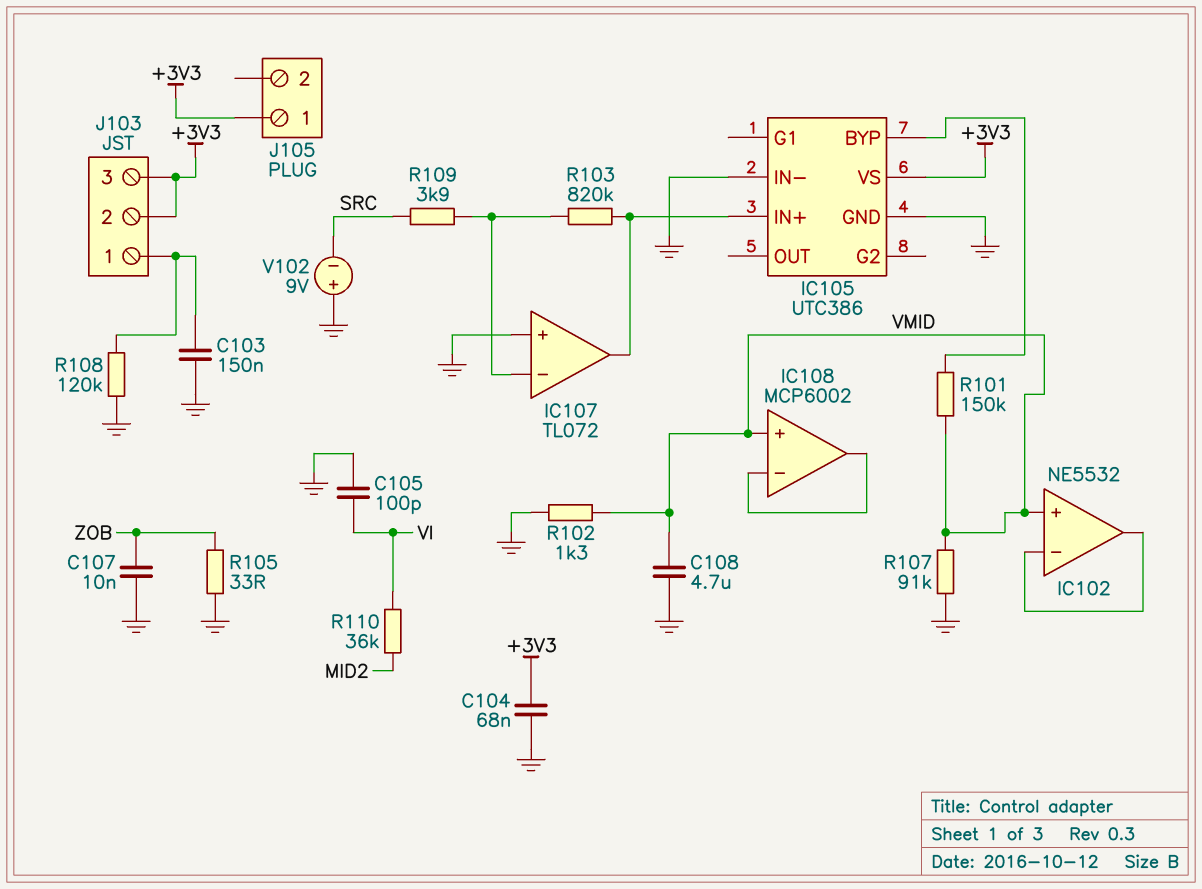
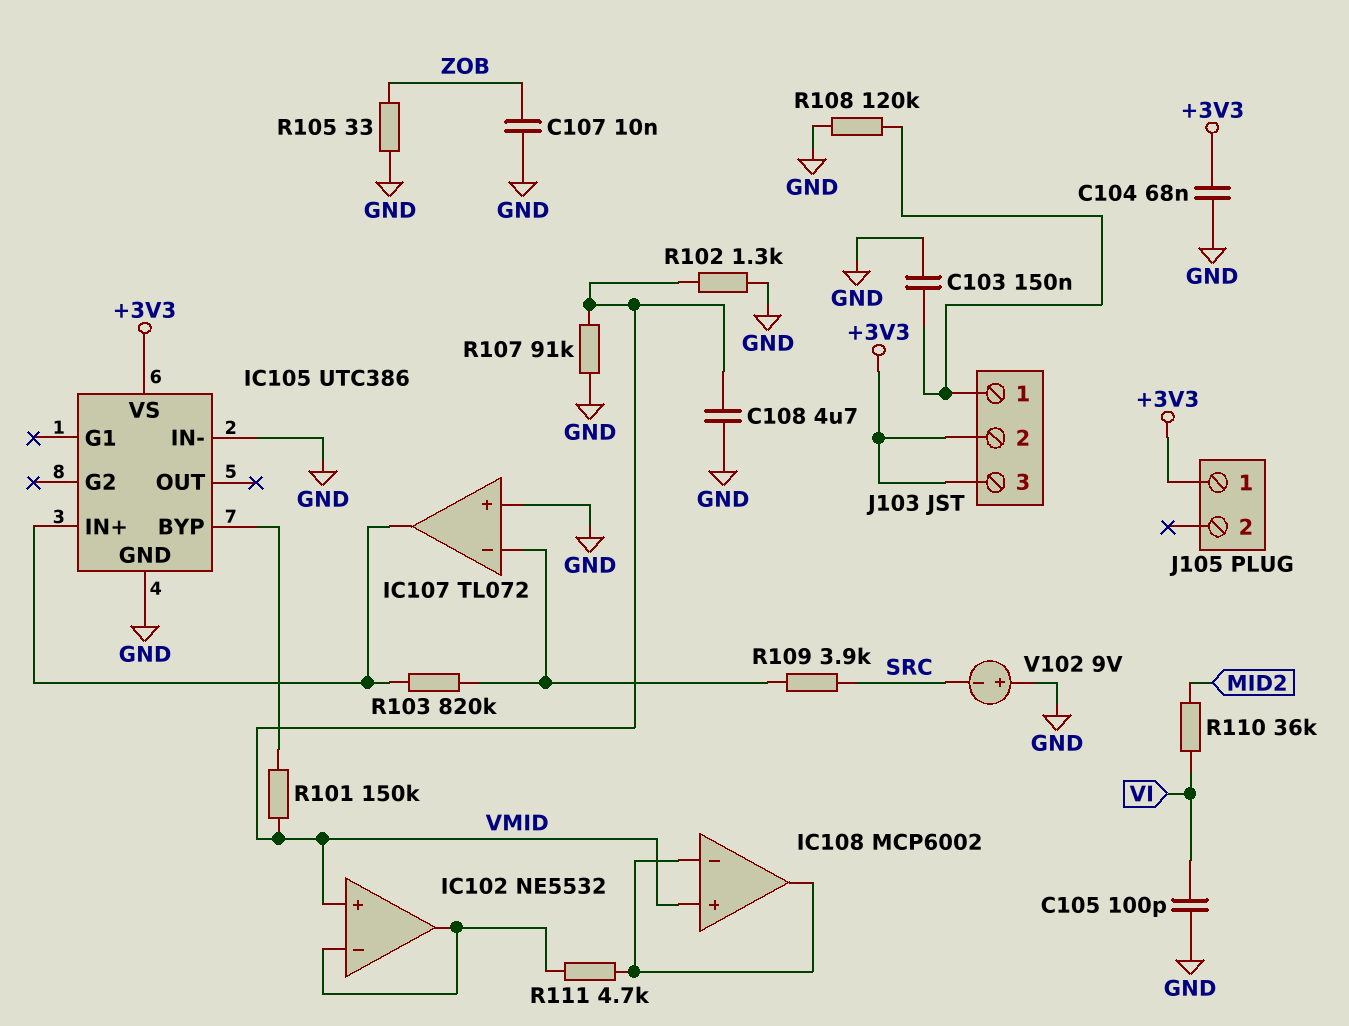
R111: none -> 4.7k (IC102/in-, IC108/in-)

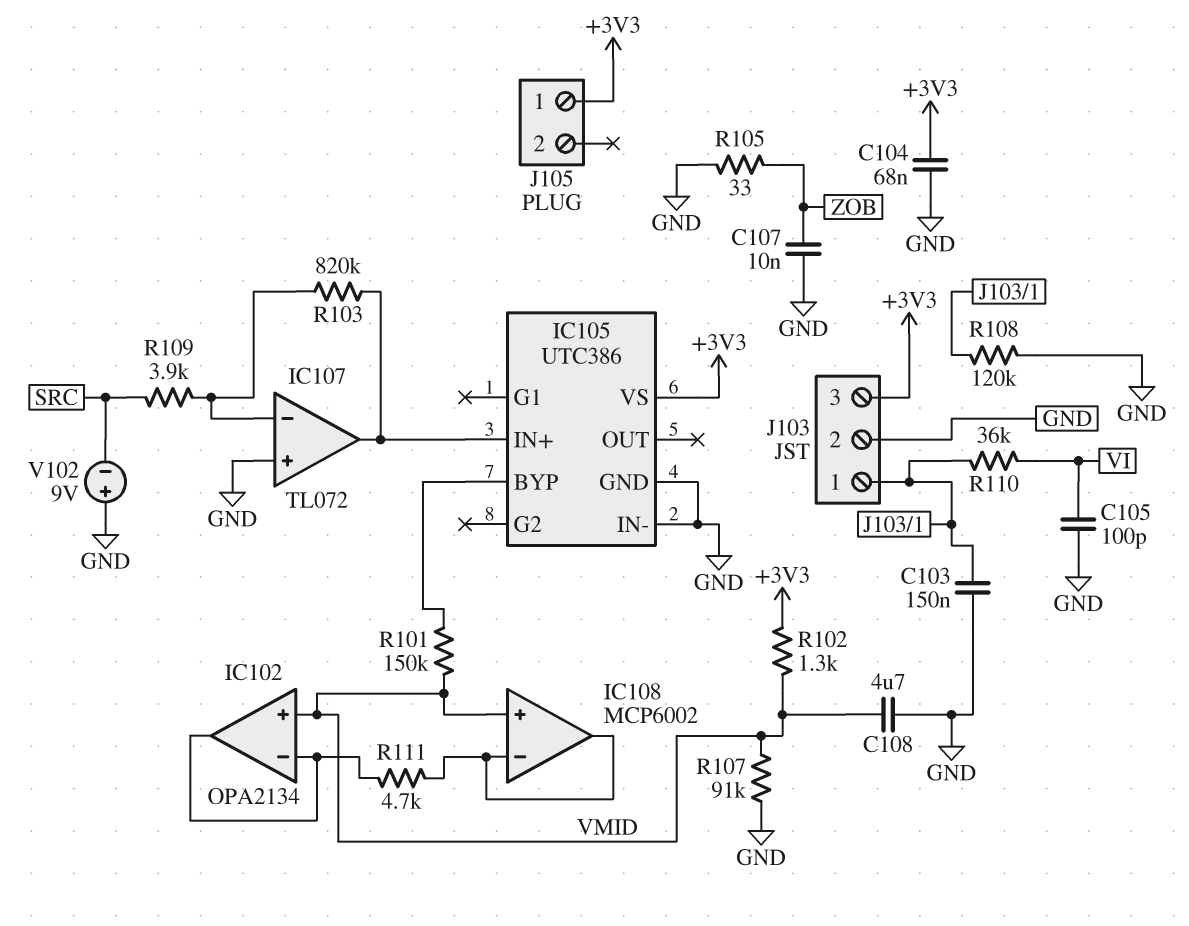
IC102: NE5532 -> OPA2134
J103 pin 2: +3V3 -> GND
R102: 1.3k (GND, VMID) -> 1.3k (+3V3, VMID)
R110: 36k (MID2, VI) -> 36k (J103/1, VI)

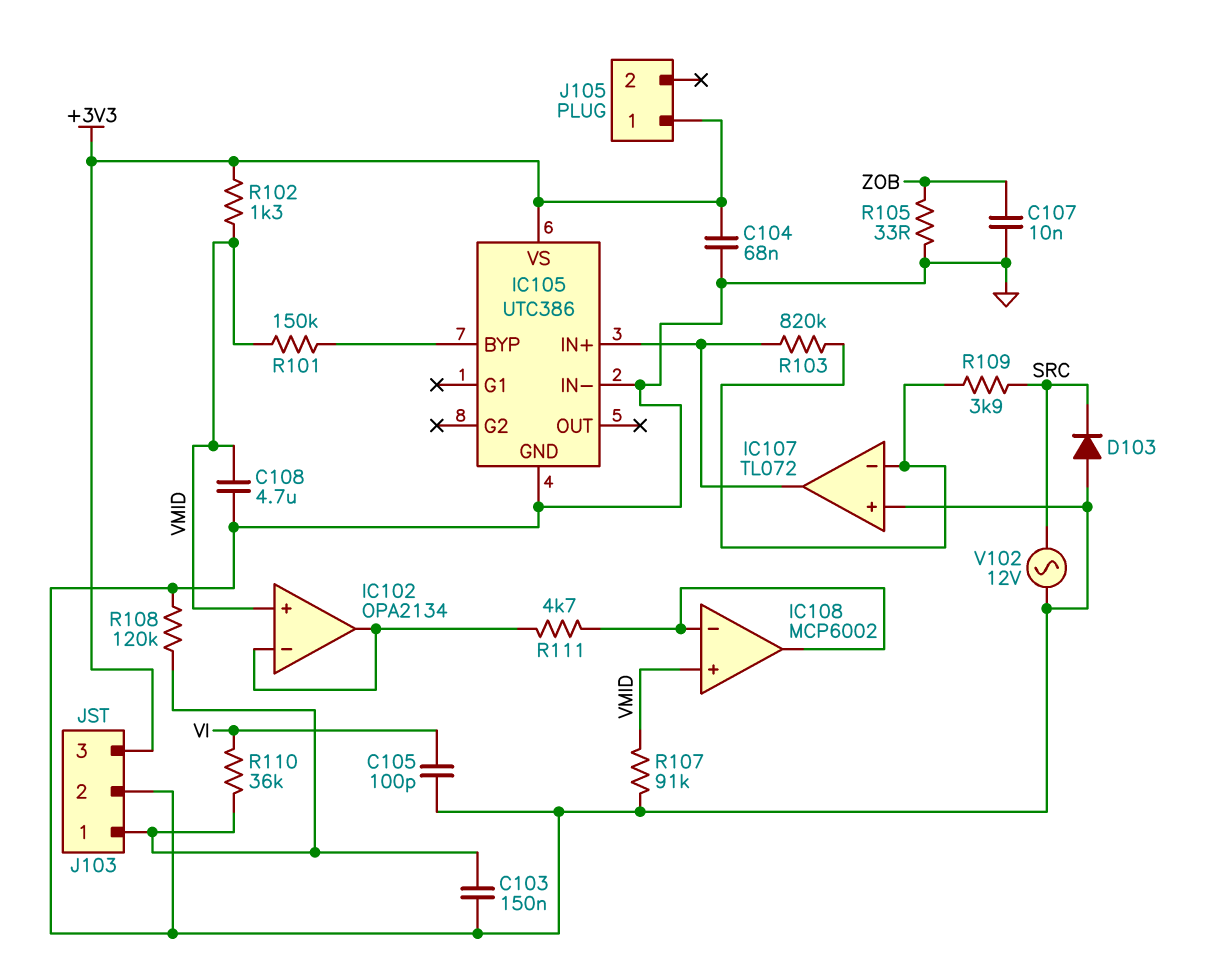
D103: none -> diode (A GND, K SRC)
V102: 9V (plus GND, minus SRC) -> AC 12V (GND, SRC)

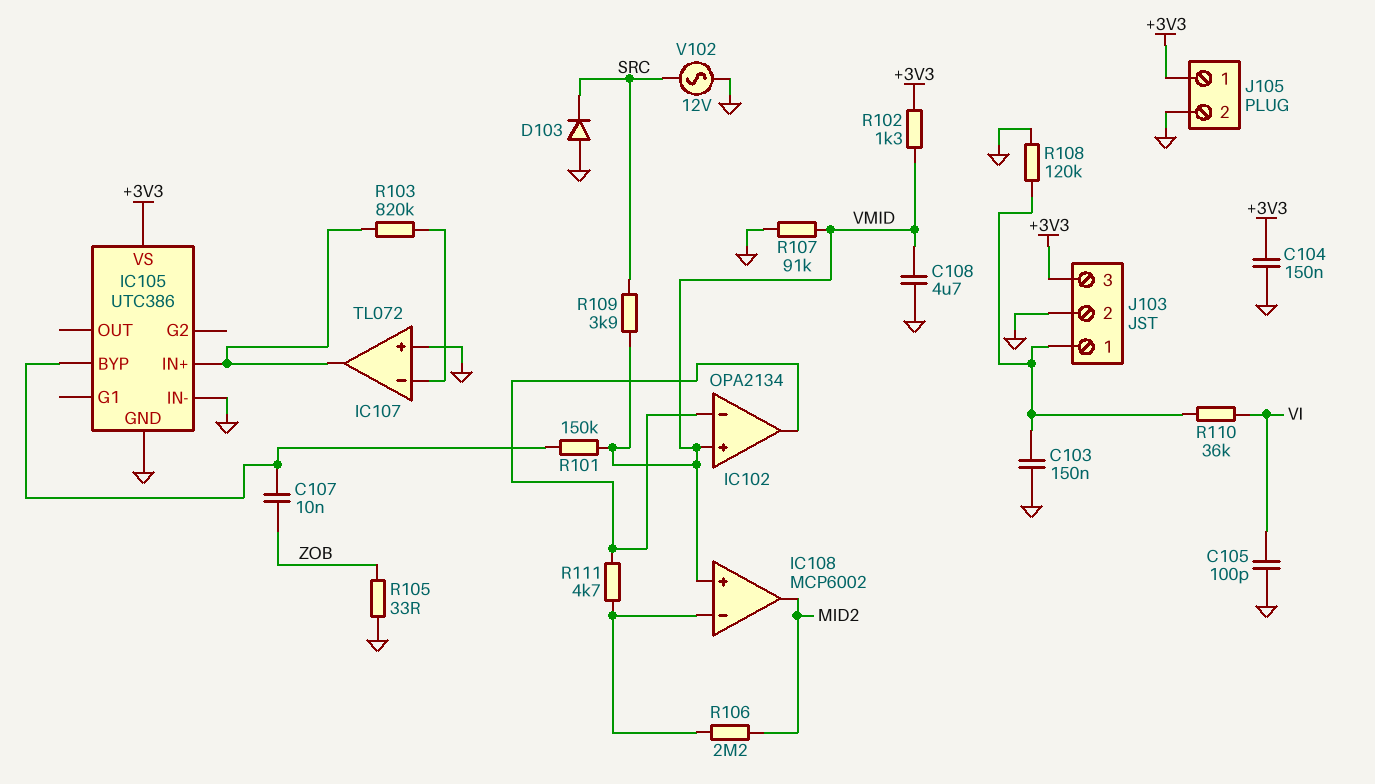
C104: 68nF (+3V3, GND) -> 150nF (+3V3, GND)
C107: 10nF (GND, ZOB) -> 10nF (IC105/BYP, ZOB)
IC108 pin out: IC108/in- -> MID2
J105 pin 2: none -> GND
R106: none -> 2.2M (IC108/in-, MID2)
R109: 3.9k (IC107/in-, SRC) -> 3.9k (SRC, VMID)

